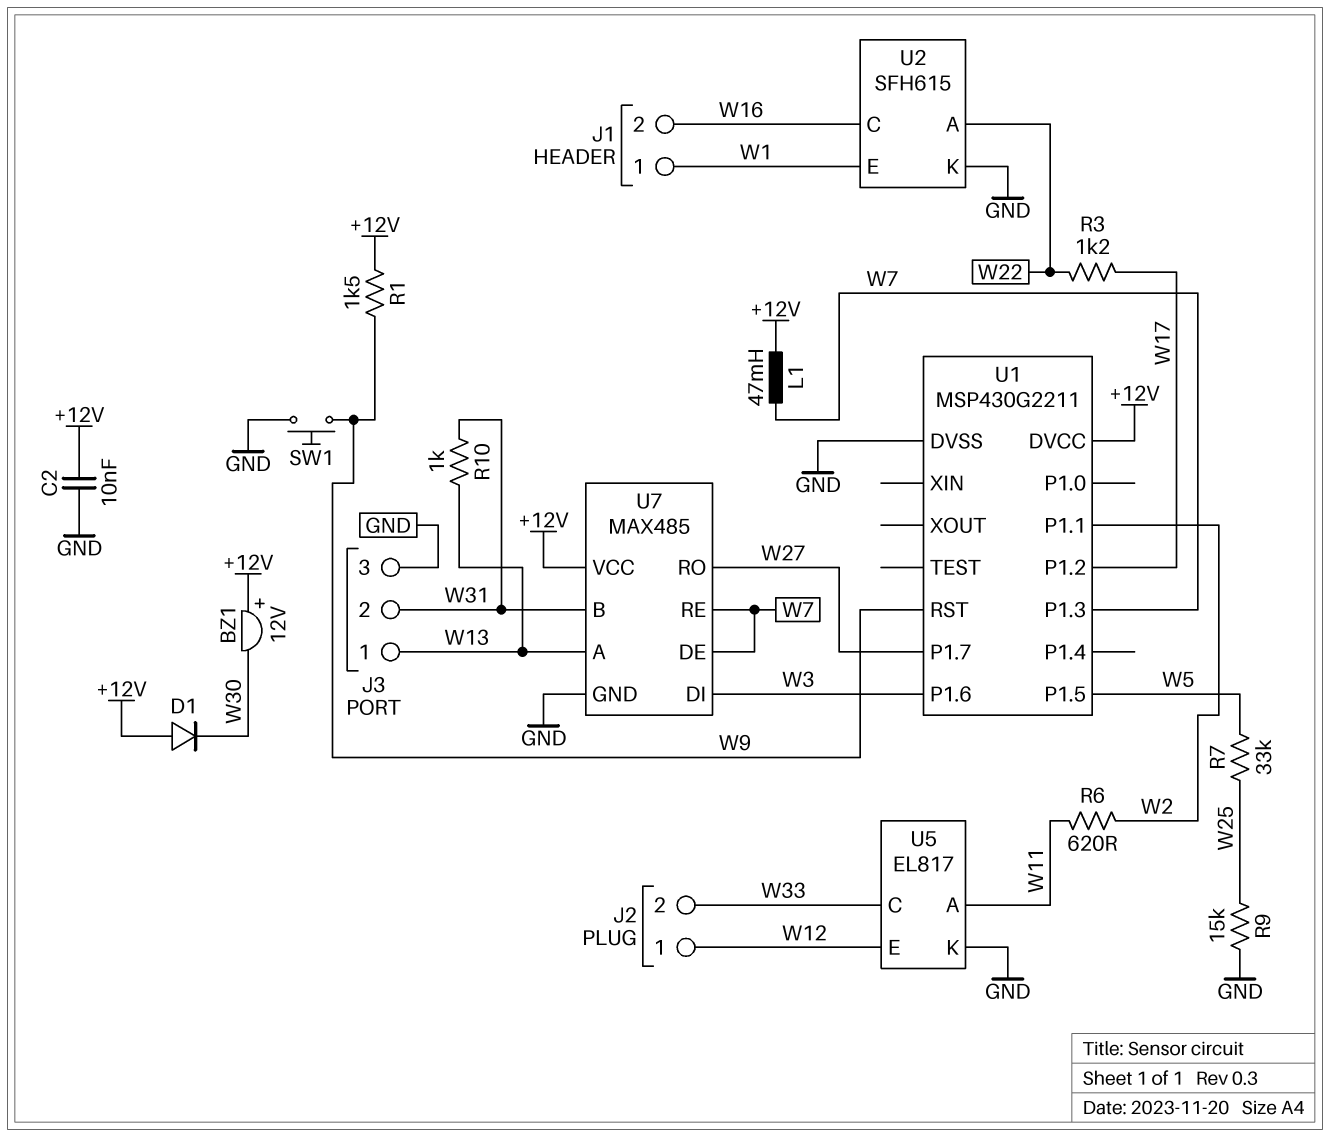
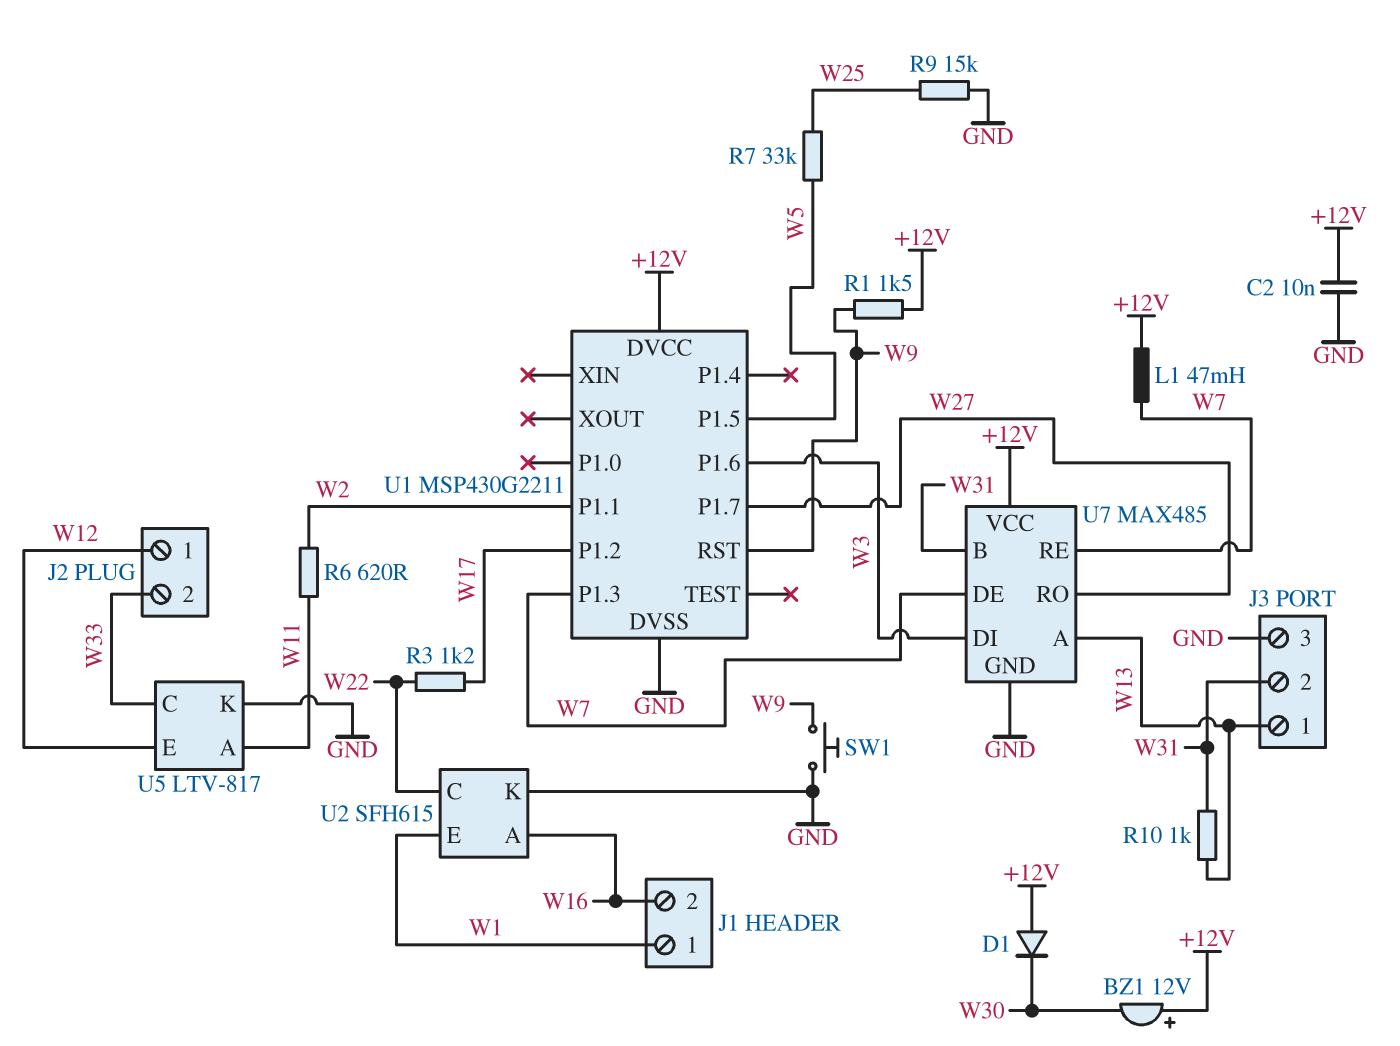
U2 pin A: W22 -> W16
U2 pin C: W16 -> W22
U5: EL817 -> LTV-817

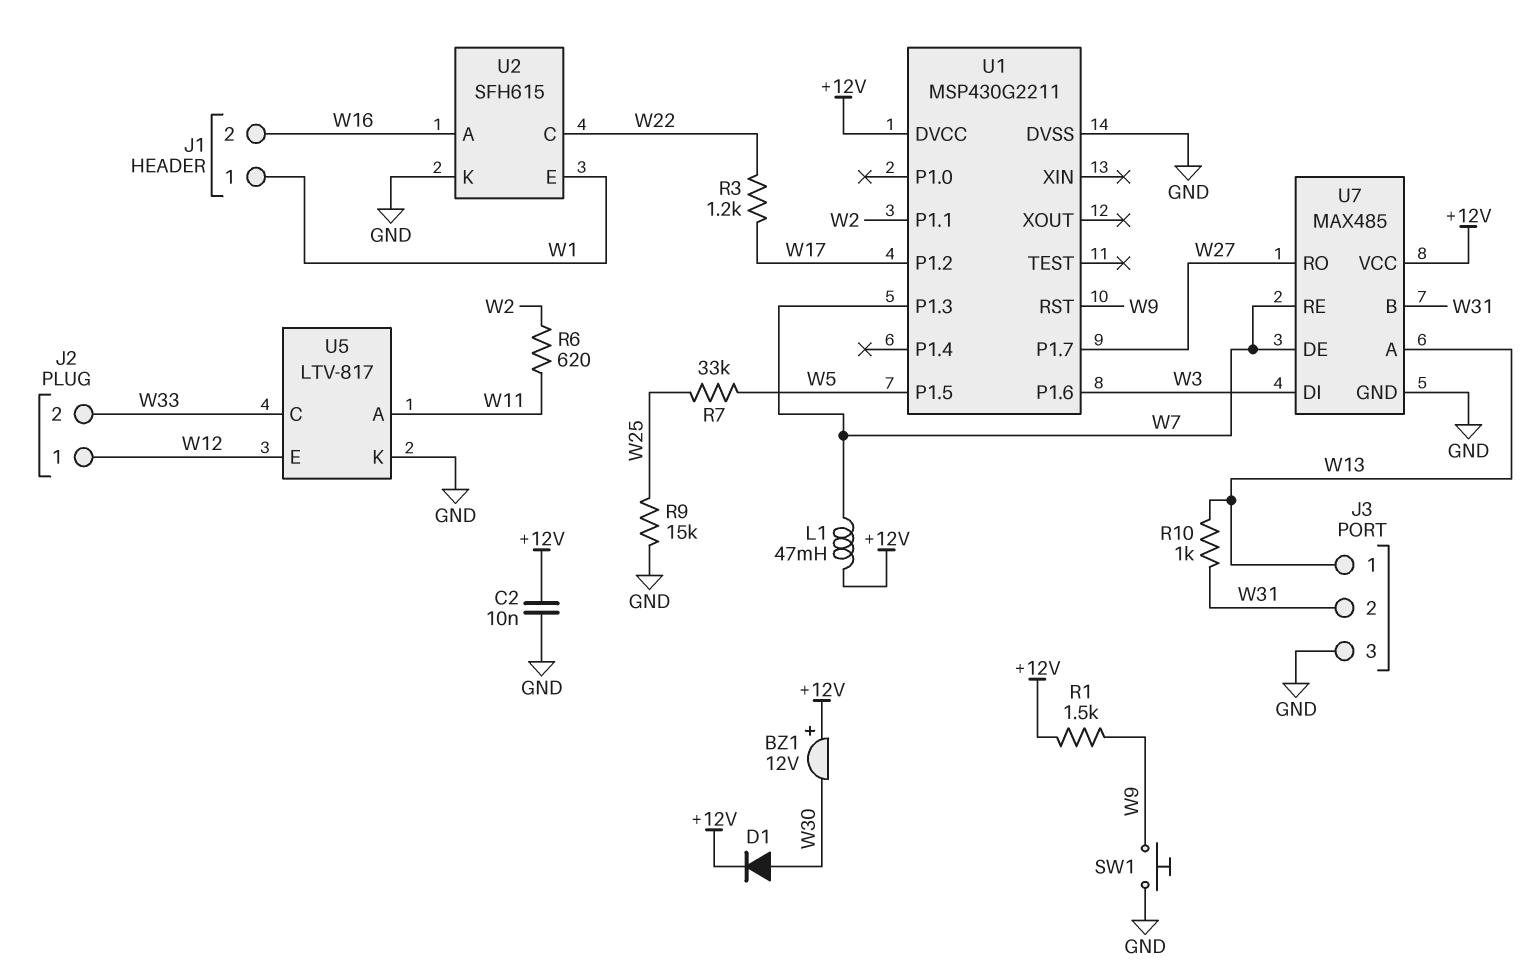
D1: diode (A +12V, K W30) -> diode (A W30, K +12V)

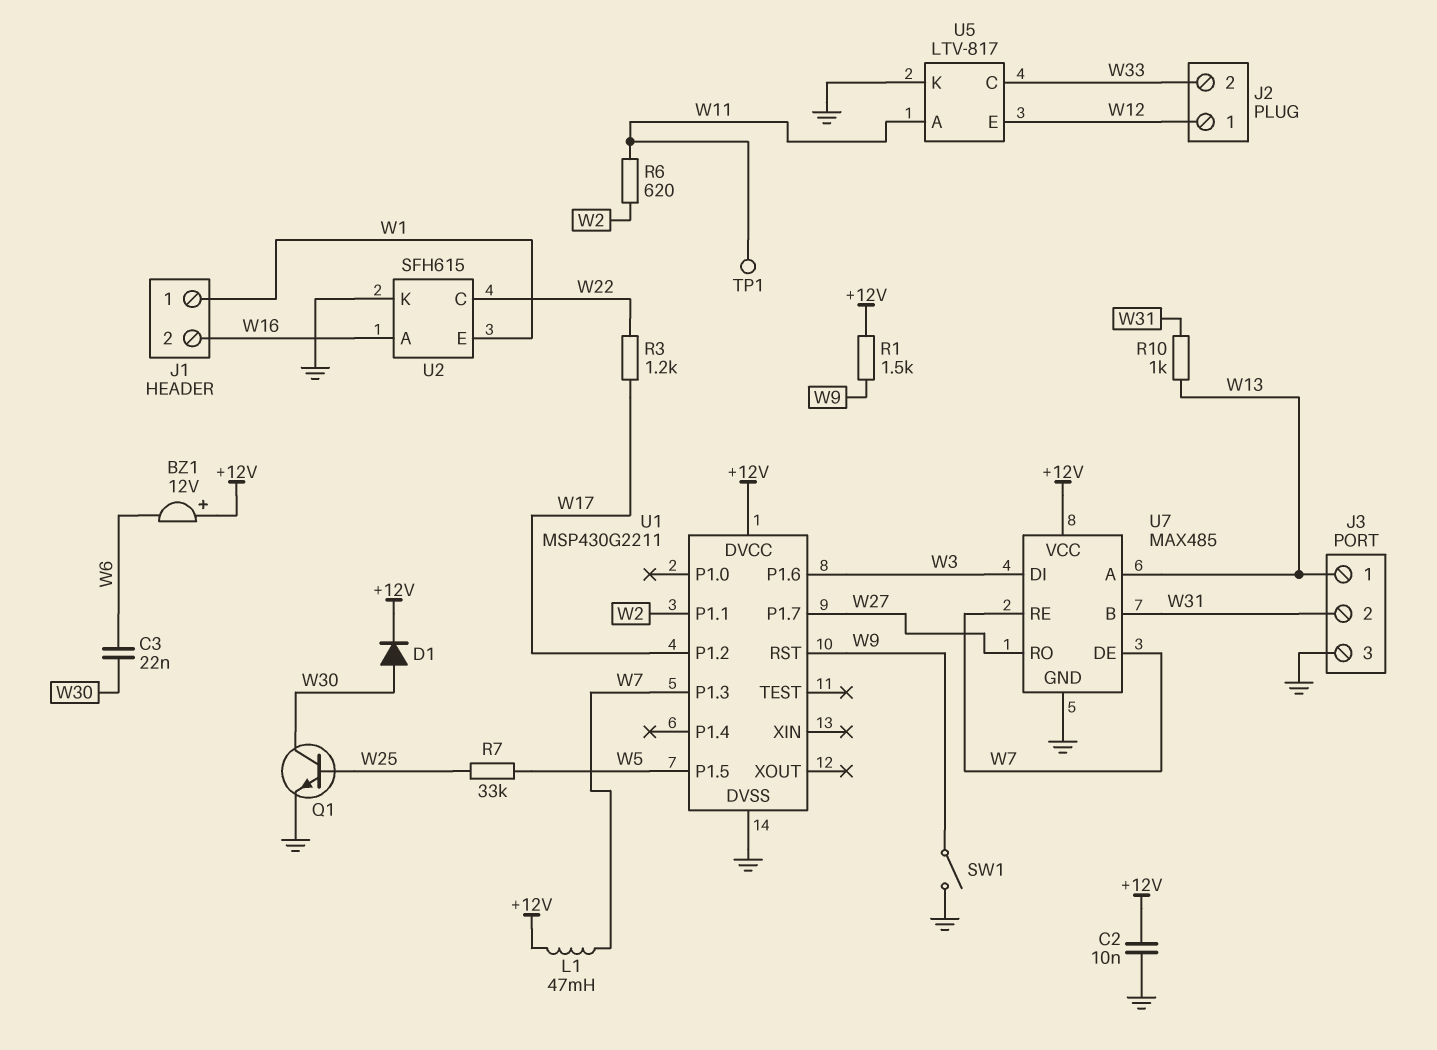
BZ1: buzzer 12V (plus +12V, minus W30) -> buzzer 12V (plus +12V, minus W6)
C3: none -> 22nF (W6, W30)
Q1: none -> NPN (B W25, C W30, E GND)
R9: 15k (GND, W25) -> none
SW1: button (GND, W9) -> switch (GND, W9)
TP1: none -> test point (W11)

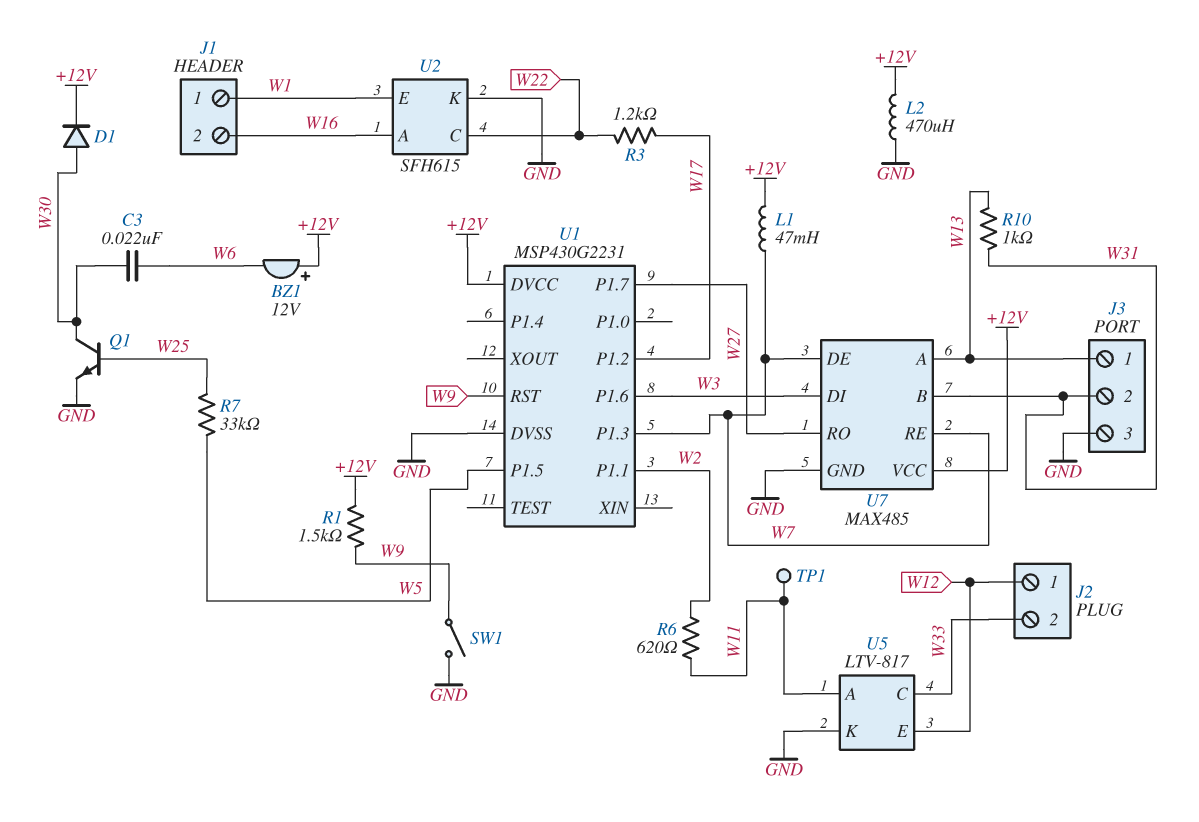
C2: 10nF (+12V, GND) -> none
L2: none -> 470uH (+12V, GND)
U1: MSP430G2211 -> MSP430G2231

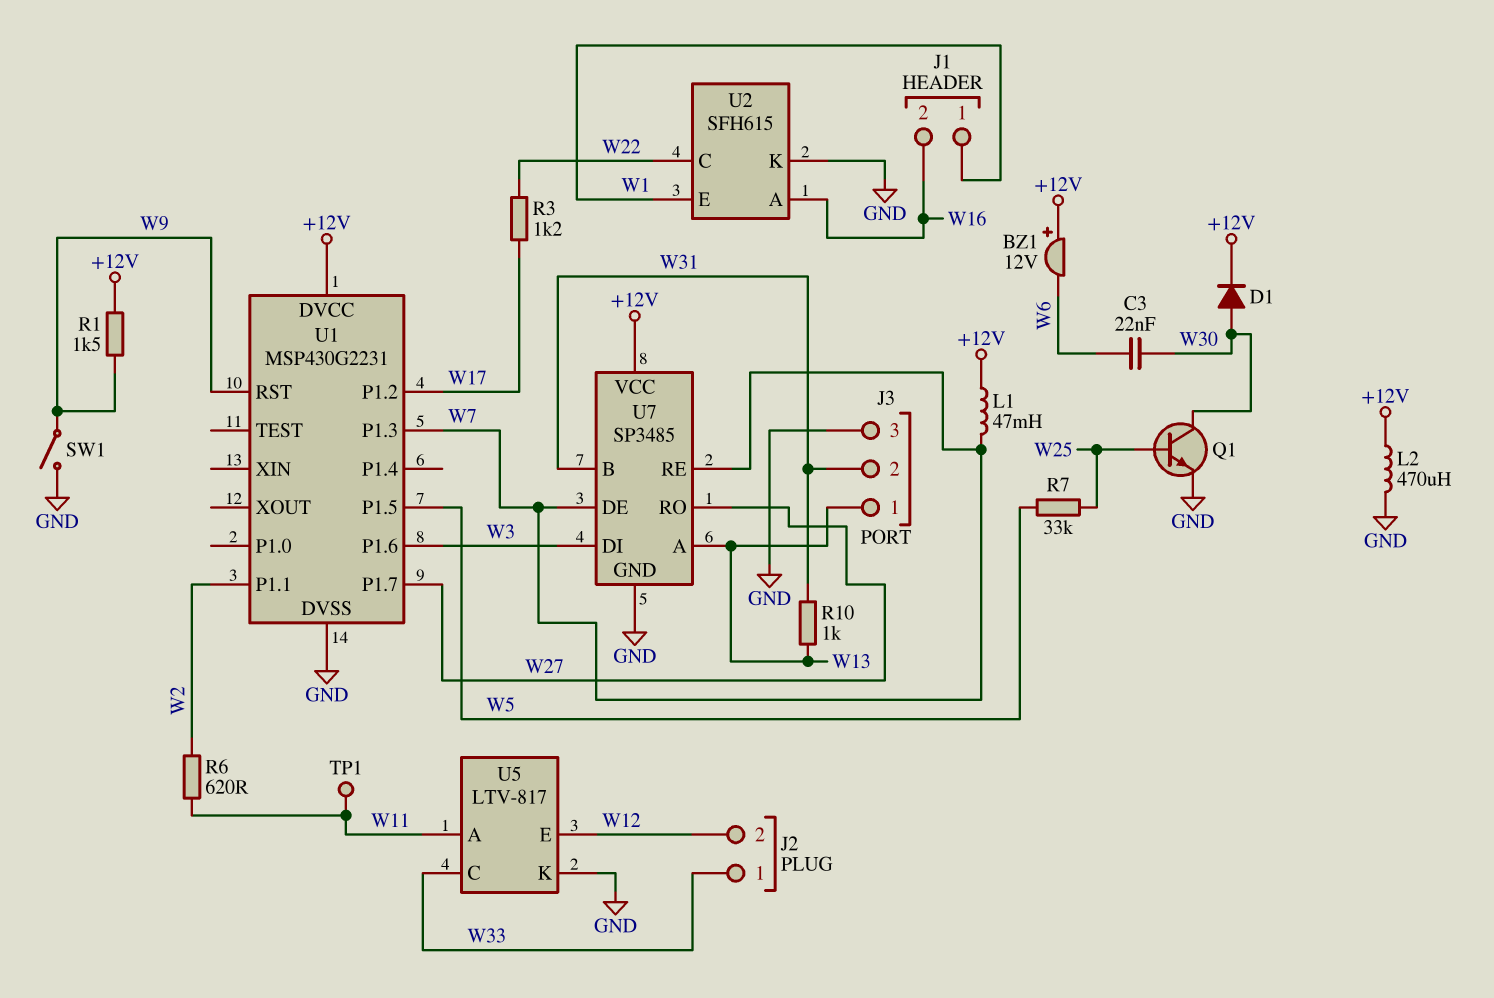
J2 pin 1: W12 -> W33
J2 pin 2: W33 -> W12
U7: MAX485 -> SP3485

